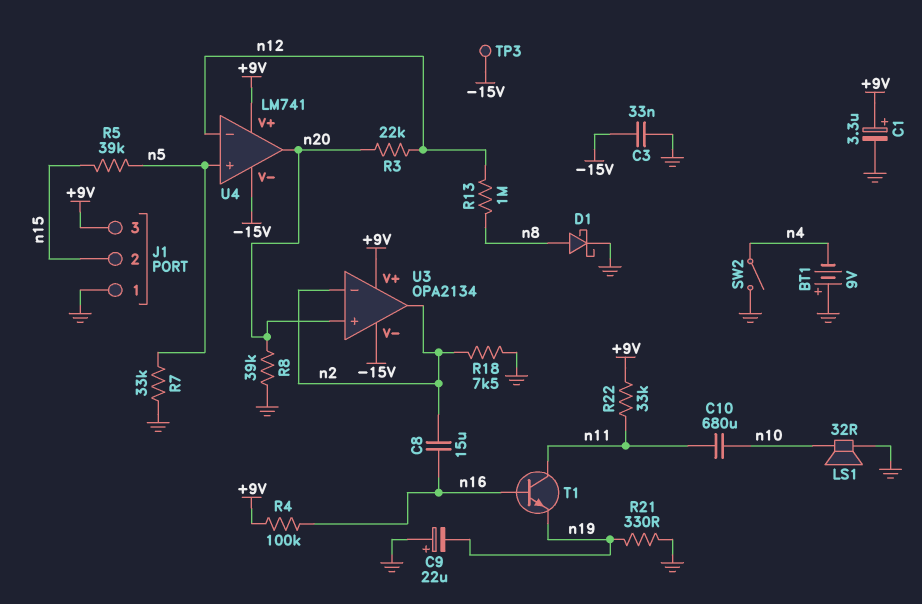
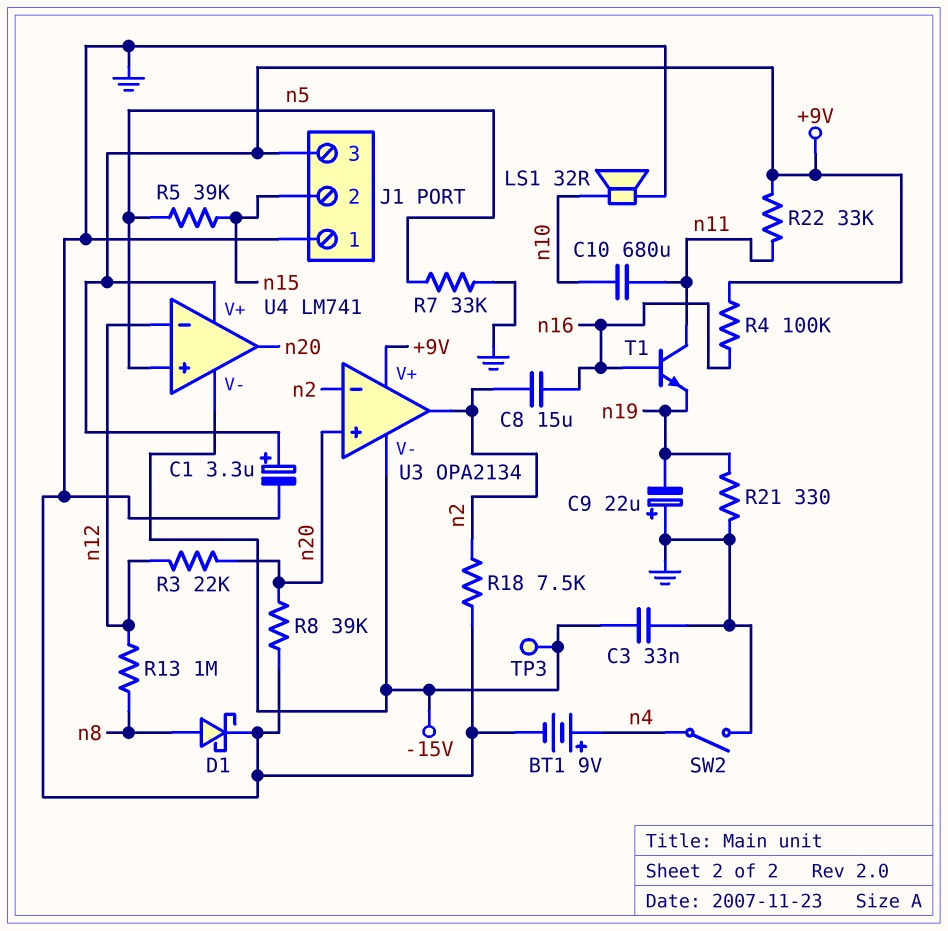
BT1: 9V (plus GND, minus n4) -> 9V (plus n4, minus GND)

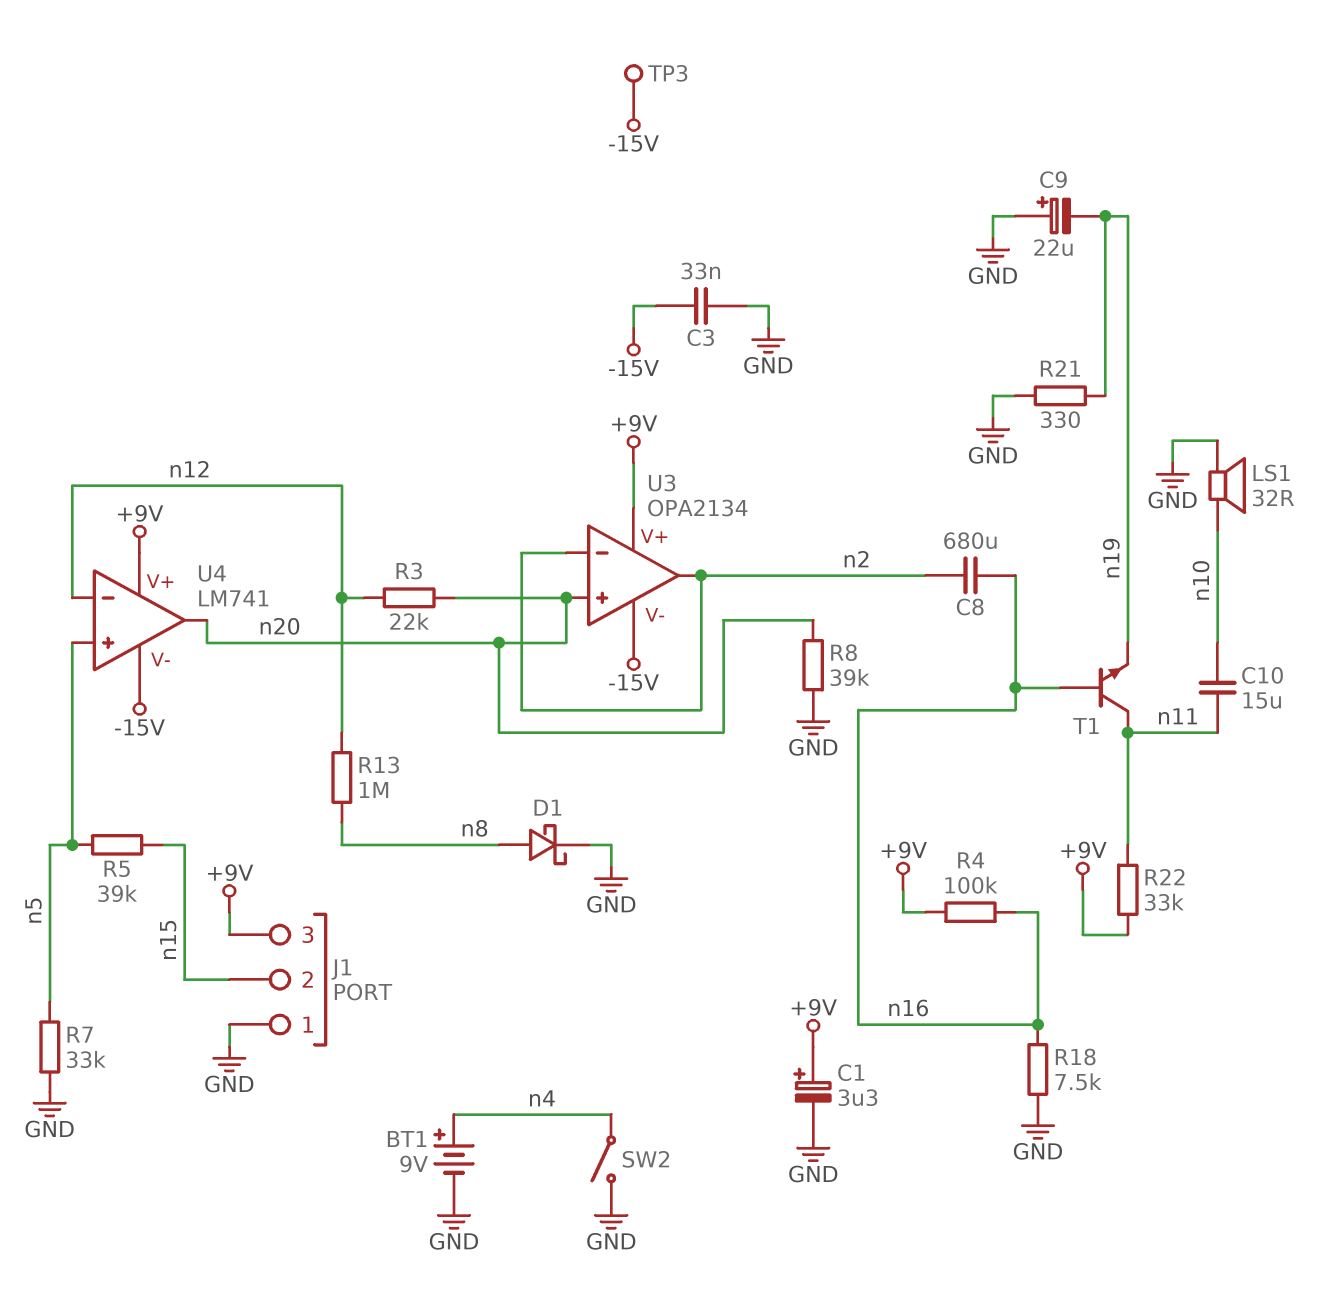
C8: 15uF (n2, n16) -> 680uF (n2, n16)
C10: 680uF (n10, n11) -> 15uF (n10, n11)
R18: 7.5k (GND, n2) -> 7.5k (GND, n16)

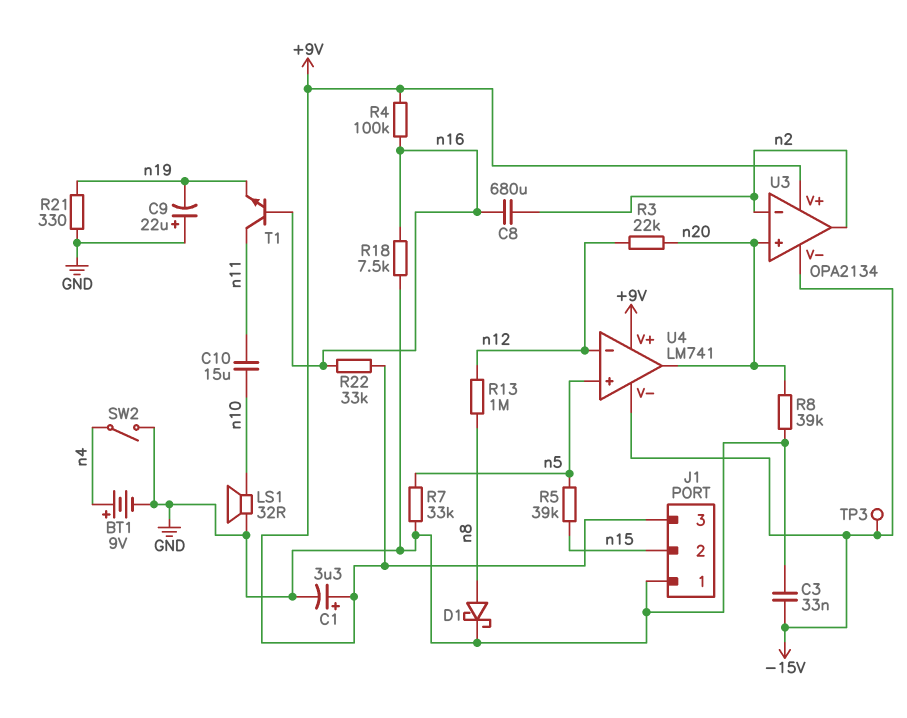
R22: 33k (+9V, n11) -> 33k (+9V, n16)

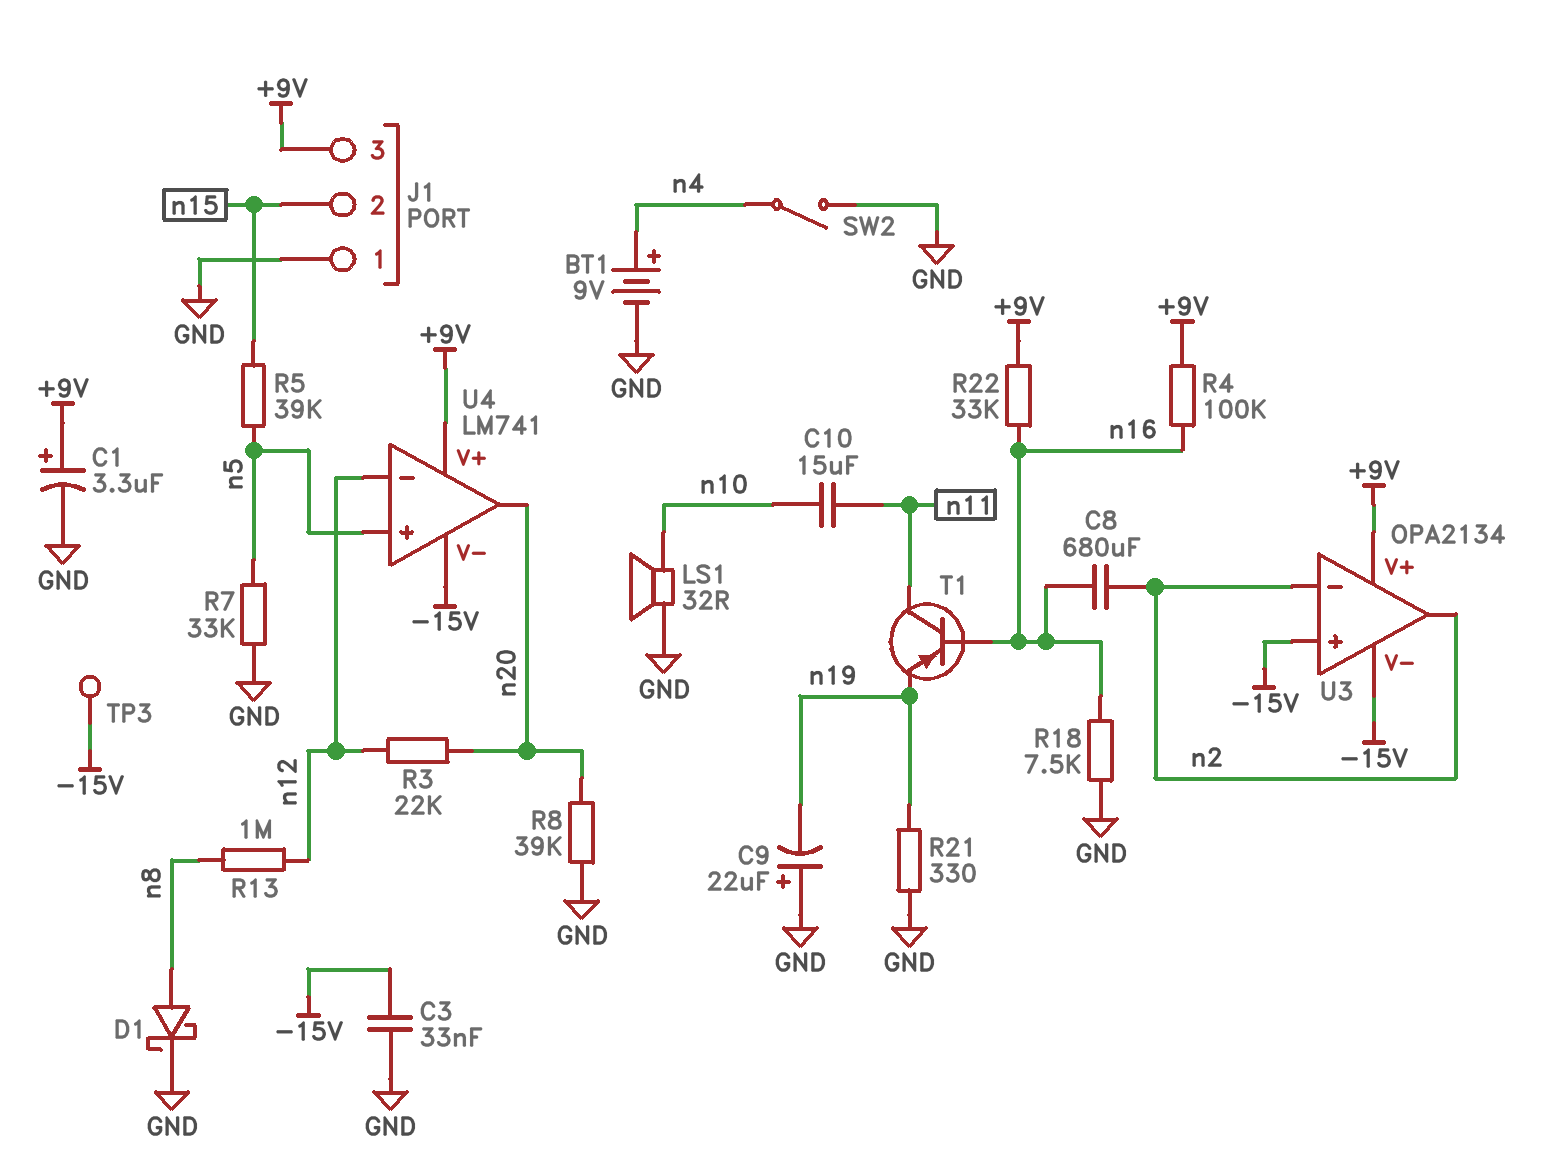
T1: NPN (B n16, C n11, E n19) -> PNP (B n16, C n11, E n19)
U3 pin in+: n20 -> -15V

